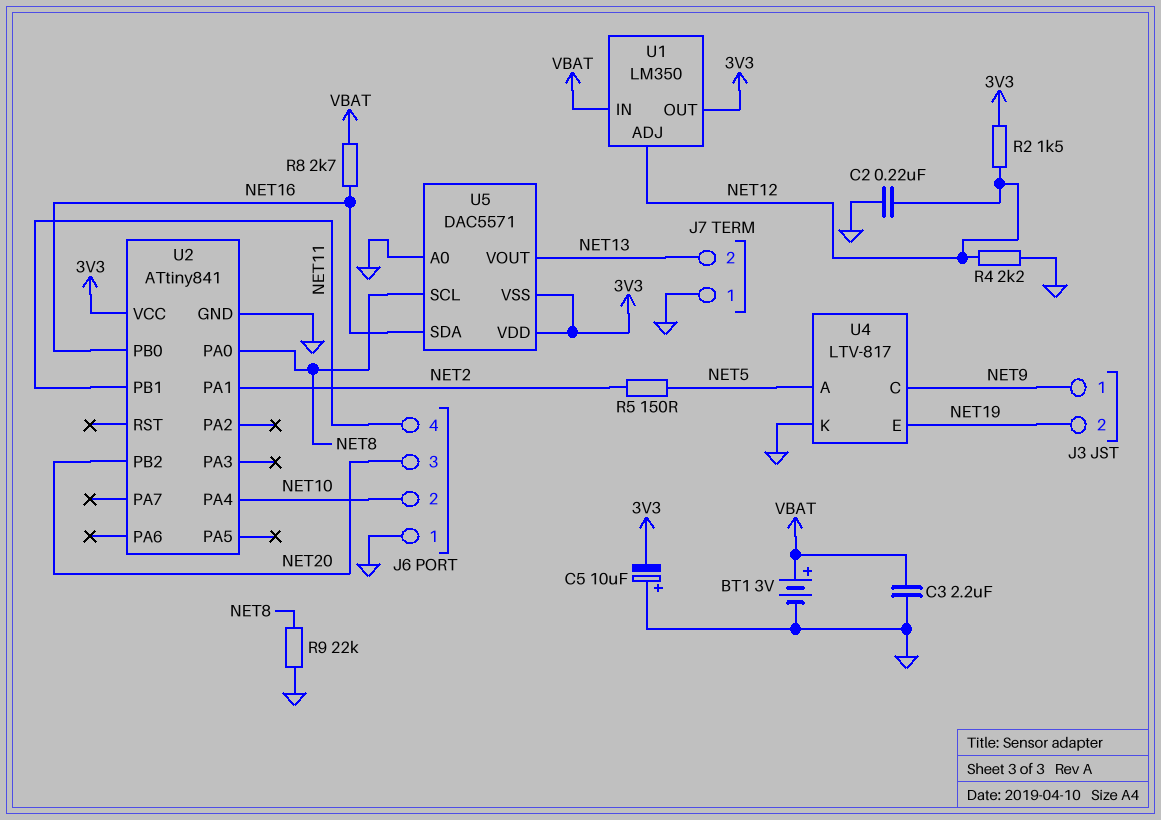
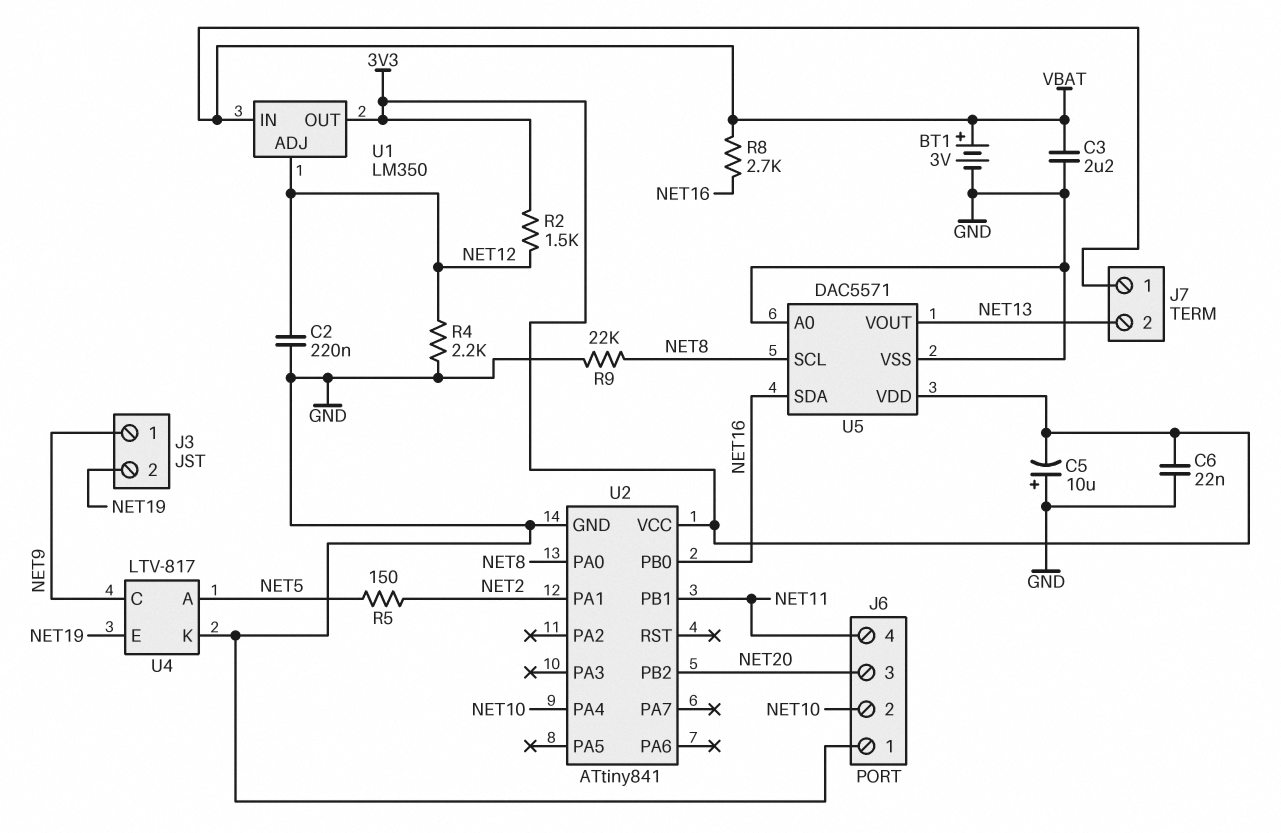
C6: none -> 22nF (3V3, GND)
J7 pin 1: GND -> VBAT
U5 pin VSS: 3V3 -> GND

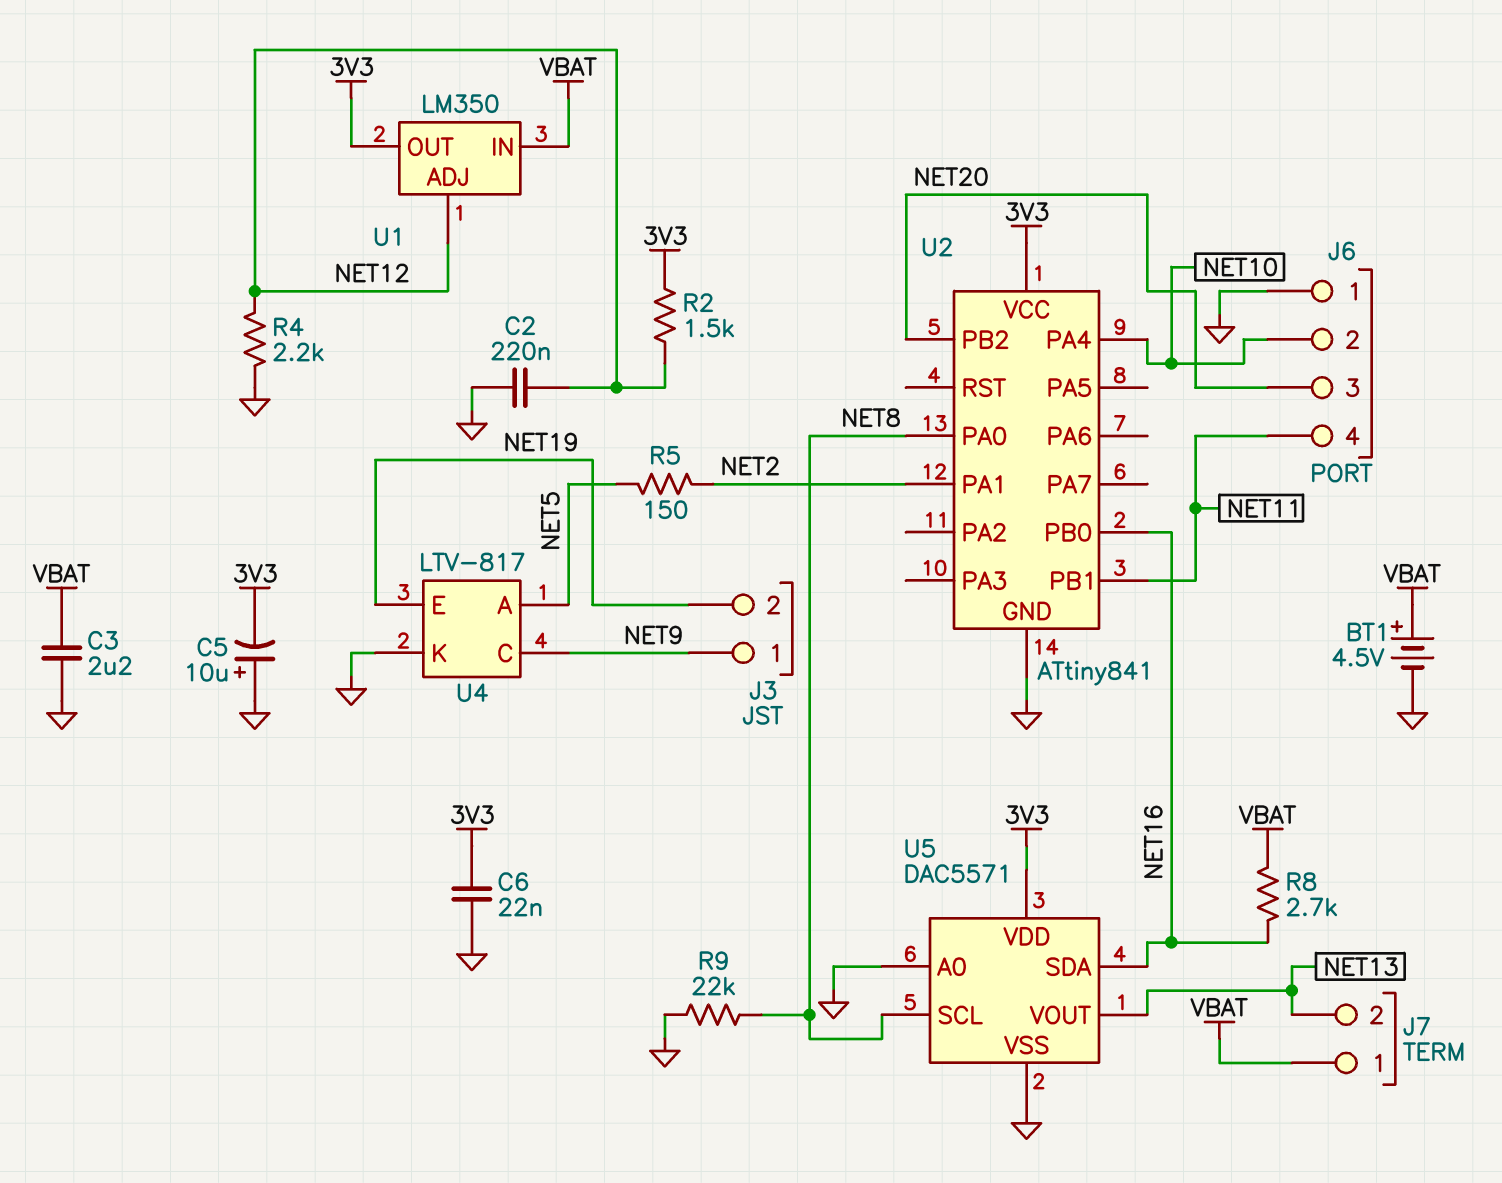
BT1: 3V (plus VBAT, minus GND) -> 4.5V (plus VBAT, minus GND)

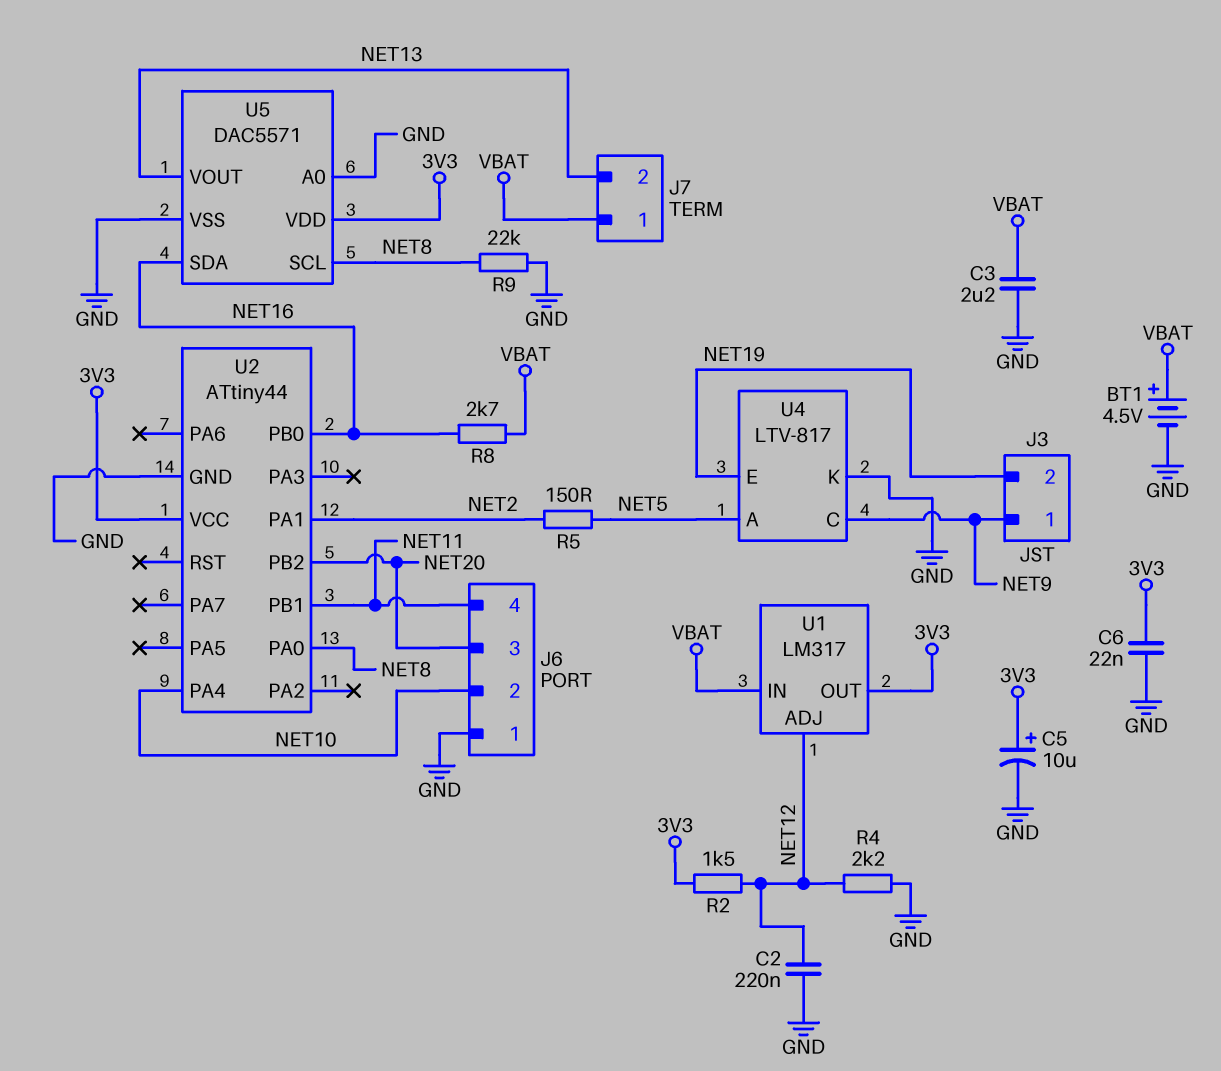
C5: 10uF (plus GND, minus 3V3) -> 10uF (plus 3V3, minus GND)
U1: LM350 -> LM317
U2: ATtiny841 -> ATtiny44

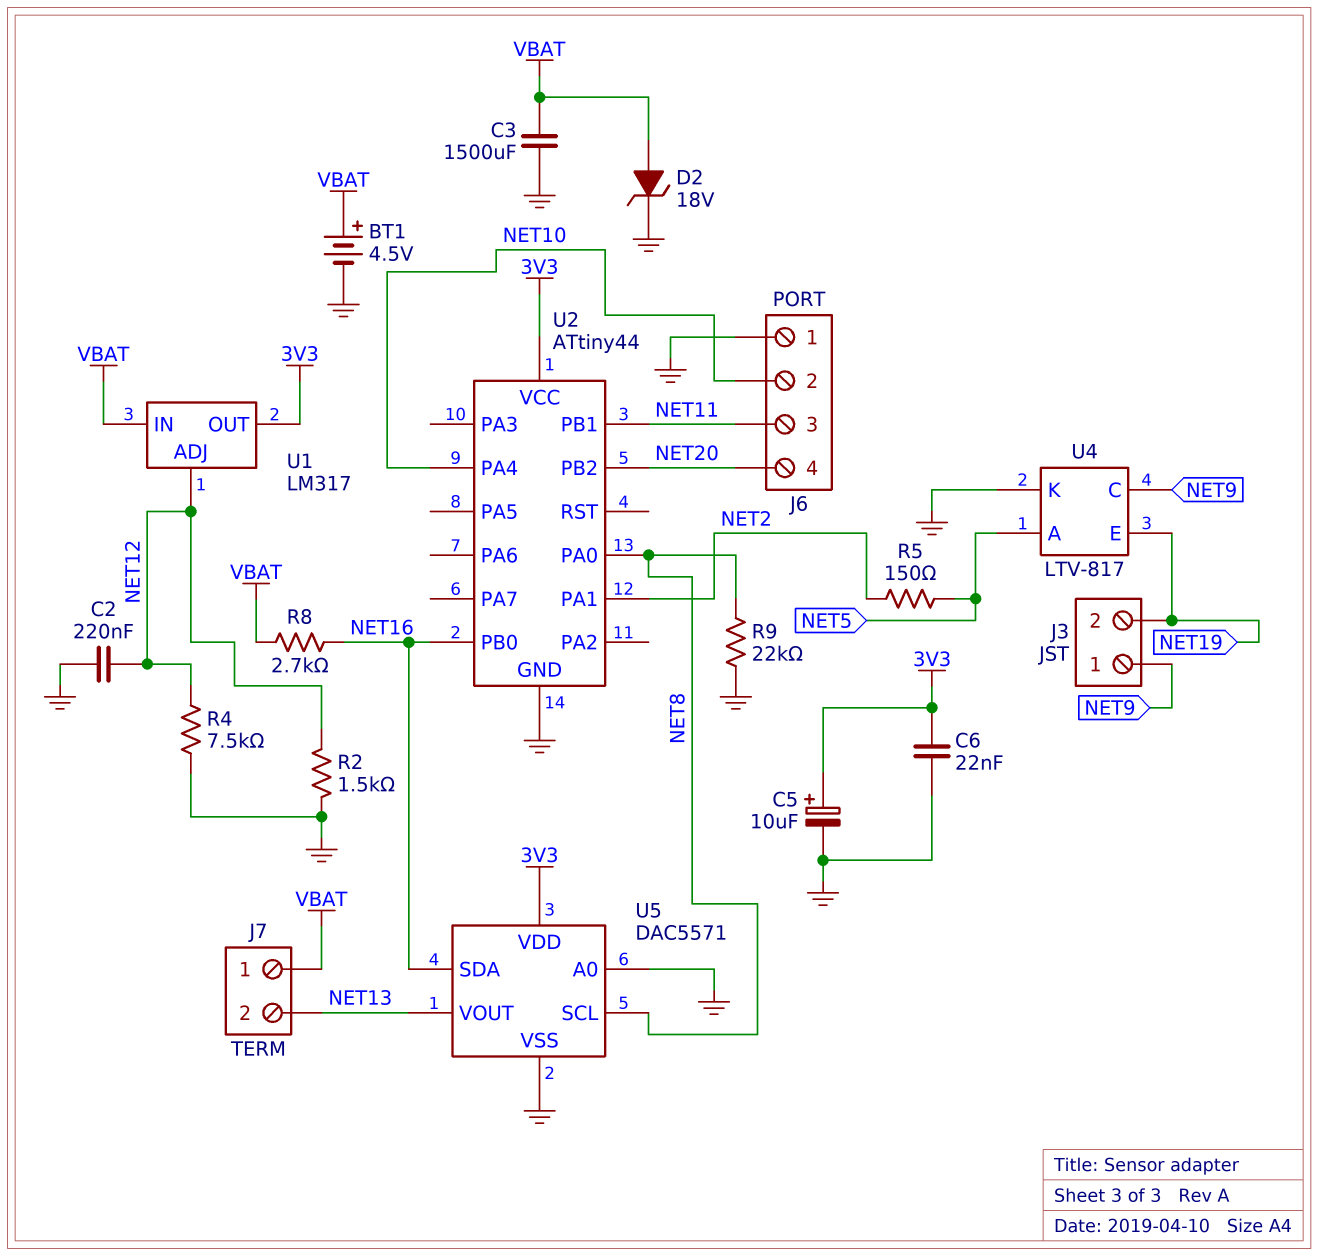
C3: 2.2uF (GND, VBAT) -> 1500uF (GND, VBAT)
D2: none -> zener 18V (A VBAT, K GND)
J6 pin 3: NET20 -> NET11
J6 pin 4: NET11 -> NET20
R2: 1.5k (3V3, NET12) -> 1.5k (GND, NET12)
R4: 2.2k (GND, NET12) -> 7.5k (GND, NET12)

